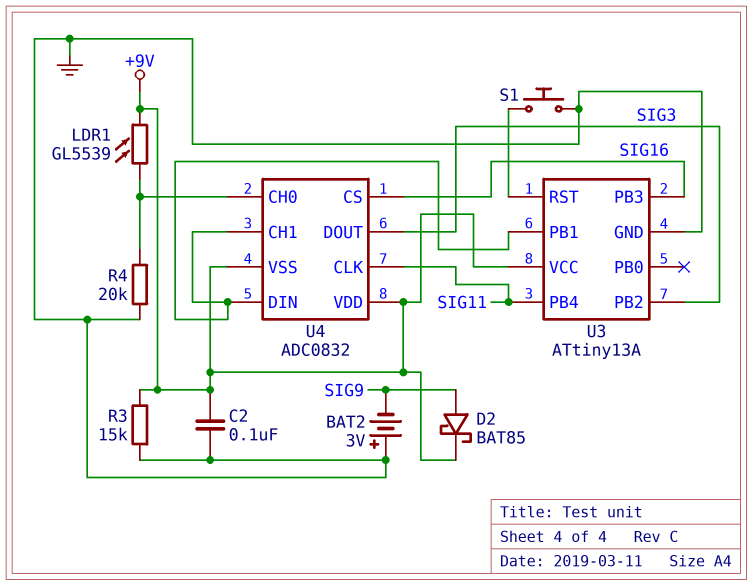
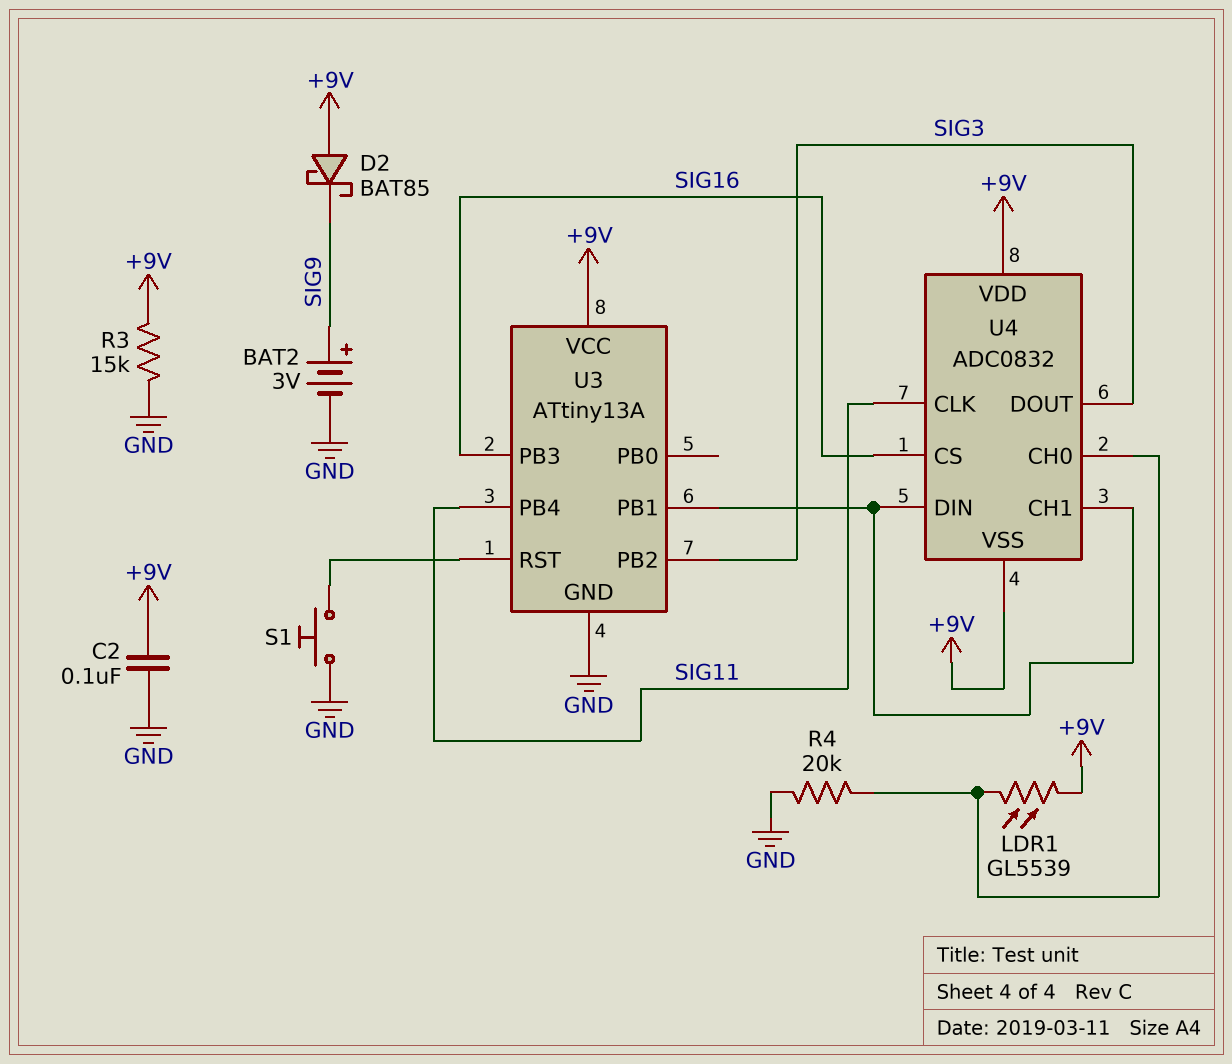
BAT2: 3V (plus GND, minus SIG9) -> 3V (plus SIG9, minus GND)
D2: schottky BAT85 (A SIG9, K +9V) -> schottky BAT85 (A +9V, K SIG9)

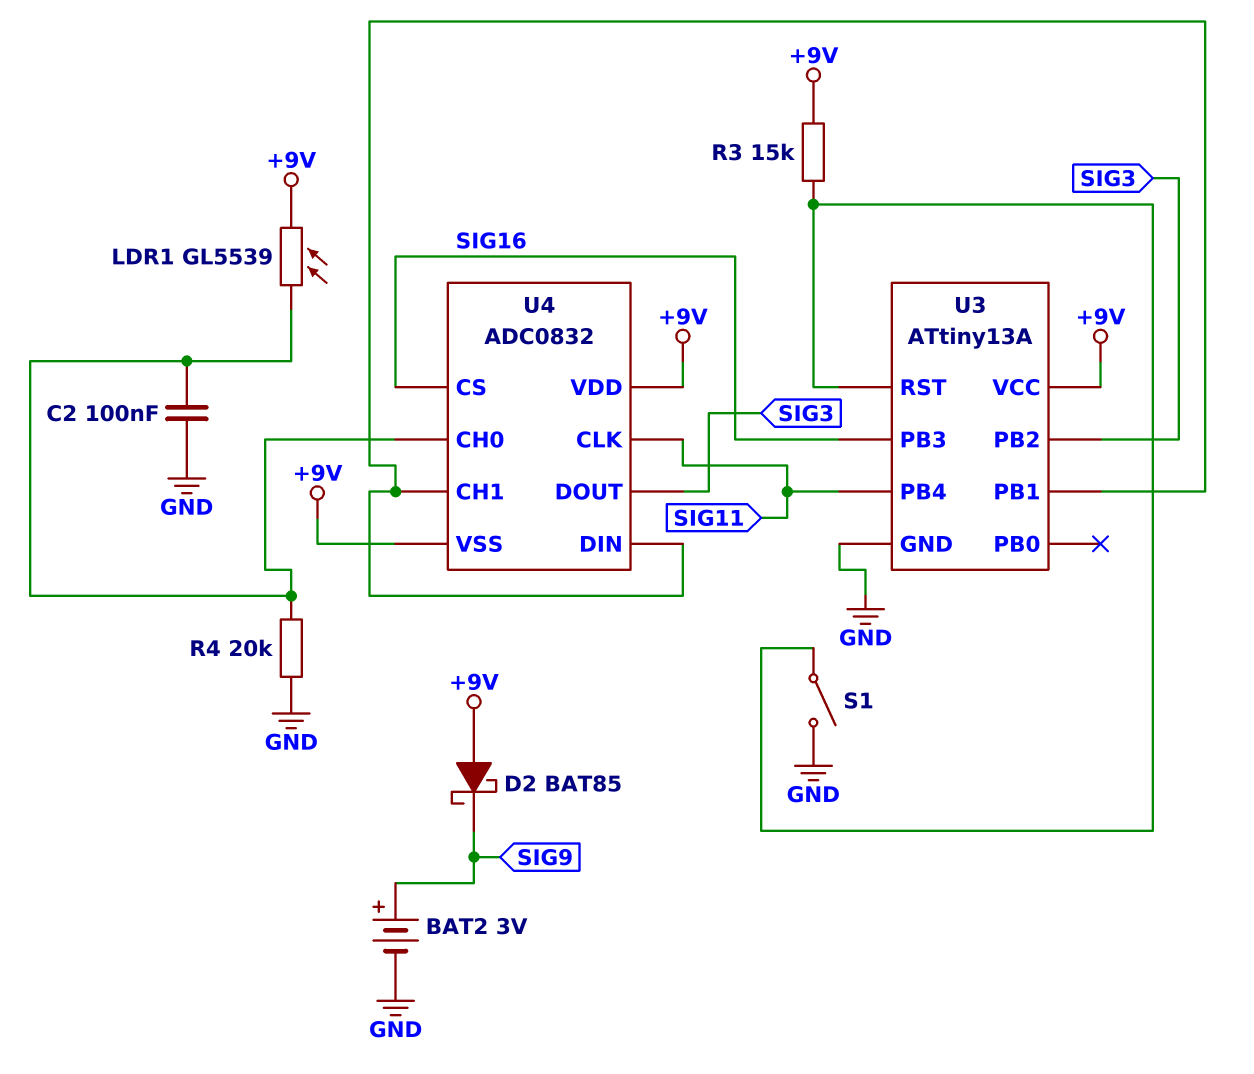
C2: 100nF (+9V, GND) -> 100nF (GND, U4/CH0)
R3: 15k (+9V, GND) -> 15k (+9V, U3/RST)
S1: button (GND, U3/RST) -> switch (GND, U3/RST)

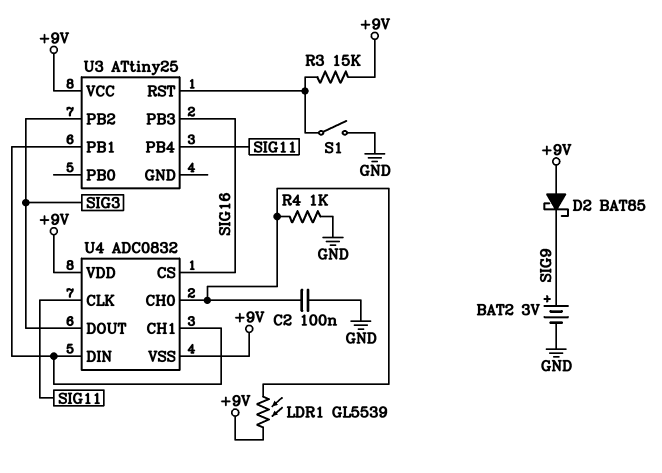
R4: 20k (GND, U4/CH0) -> 1k (GND, U4/CH0)
U3: ATtiny13A -> ATtiny25
U3 pin GND: GND -> none

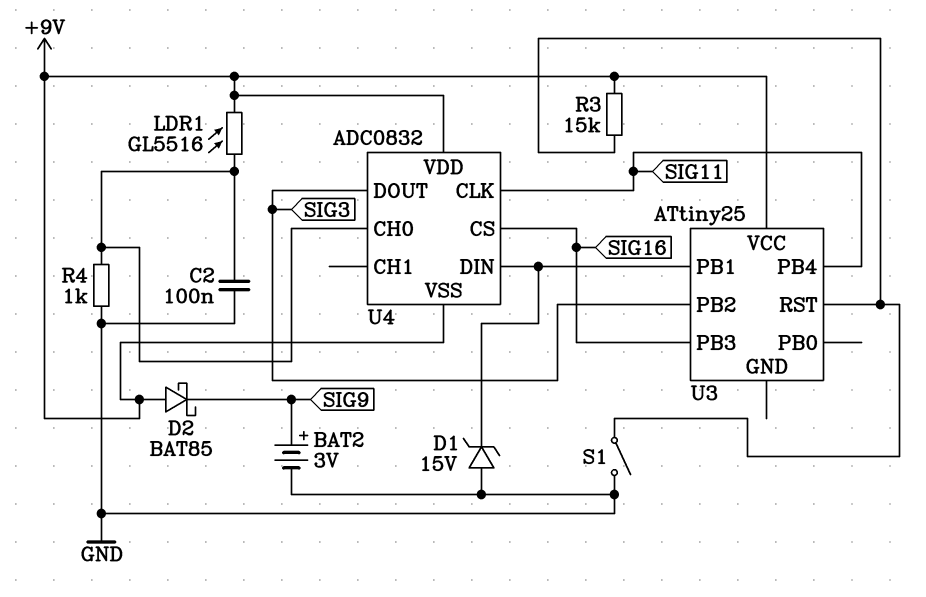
D1: none -> zener 15V (A GND, K U3/PB1)
LDR1: GL5539 (+9V, U4/CH0) -> GL5516 (+9V, U4/CH0)
U4 pin CH1: U3/PB1 -> none

